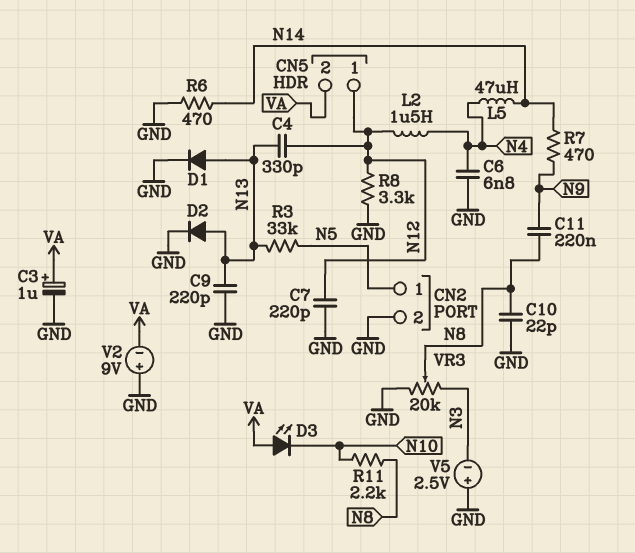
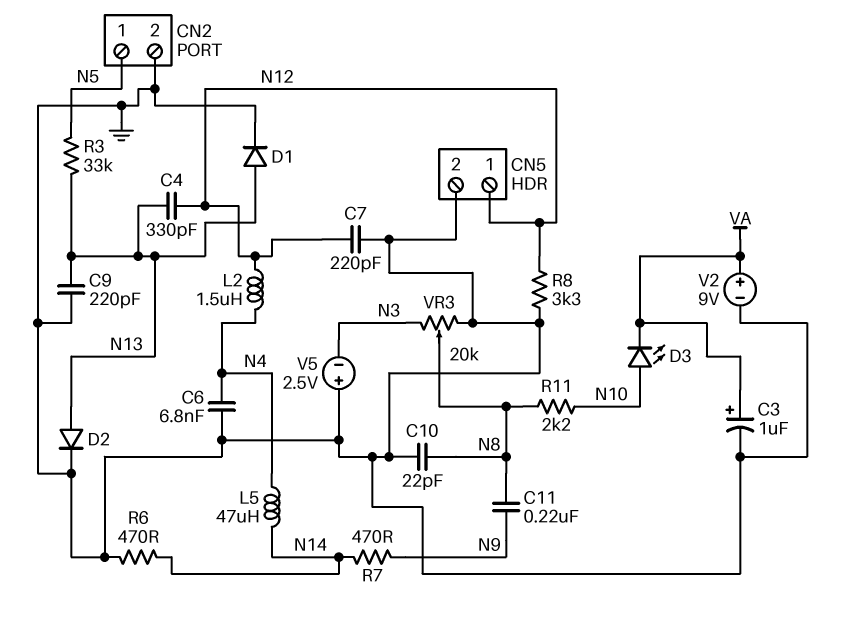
CN5 pin 2: VA -> GND
D3: LED (A VA, K N10) -> LED (A N10, K VA)
V2: 9V (plus GND, minus VA) -> 9V (plus VA, minus GND)

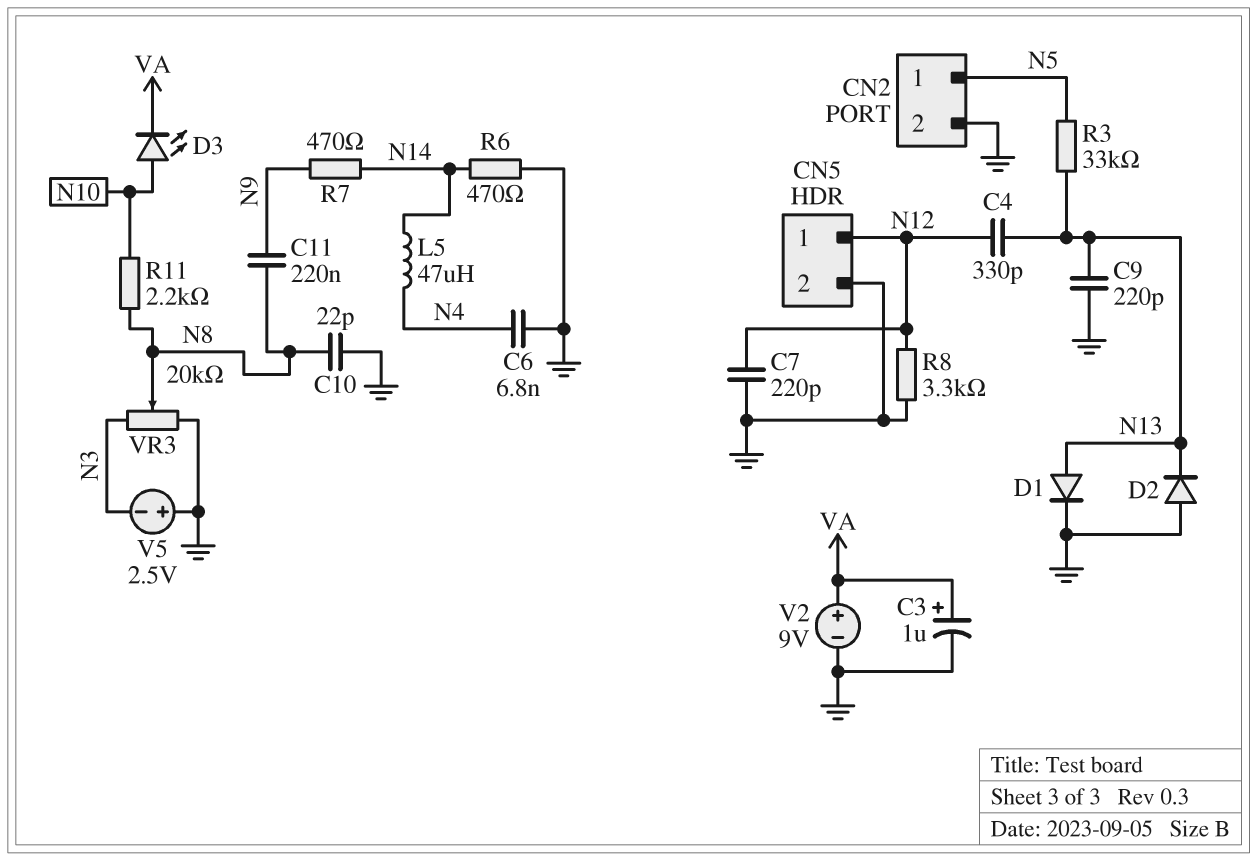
D2: diode (A N13, K GND) -> diode (A GND, K N13)
L2: 1.5uH (N4, N12) -> none

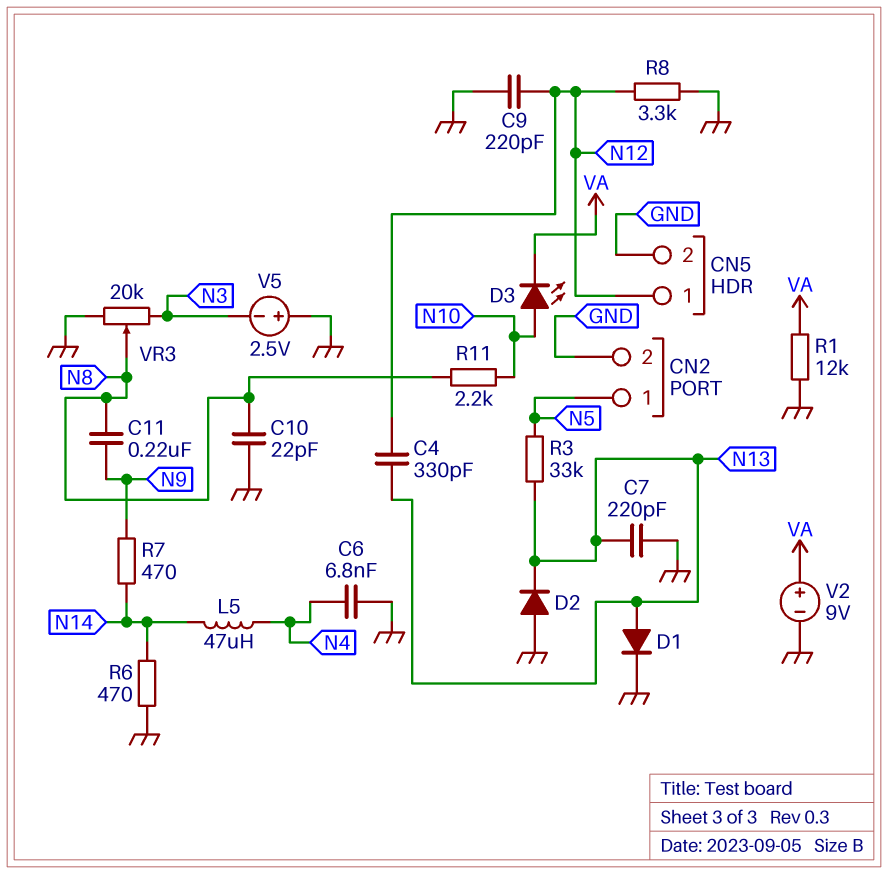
C3: 1uF (plus VA, minus GND) -> none
C7: 220pF (GND, N12) -> 220pF (GND, N13)
C9: 220pF (GND, N13) -> 220pF (GND, N12)
R1: none -> 12k (GND, VA)

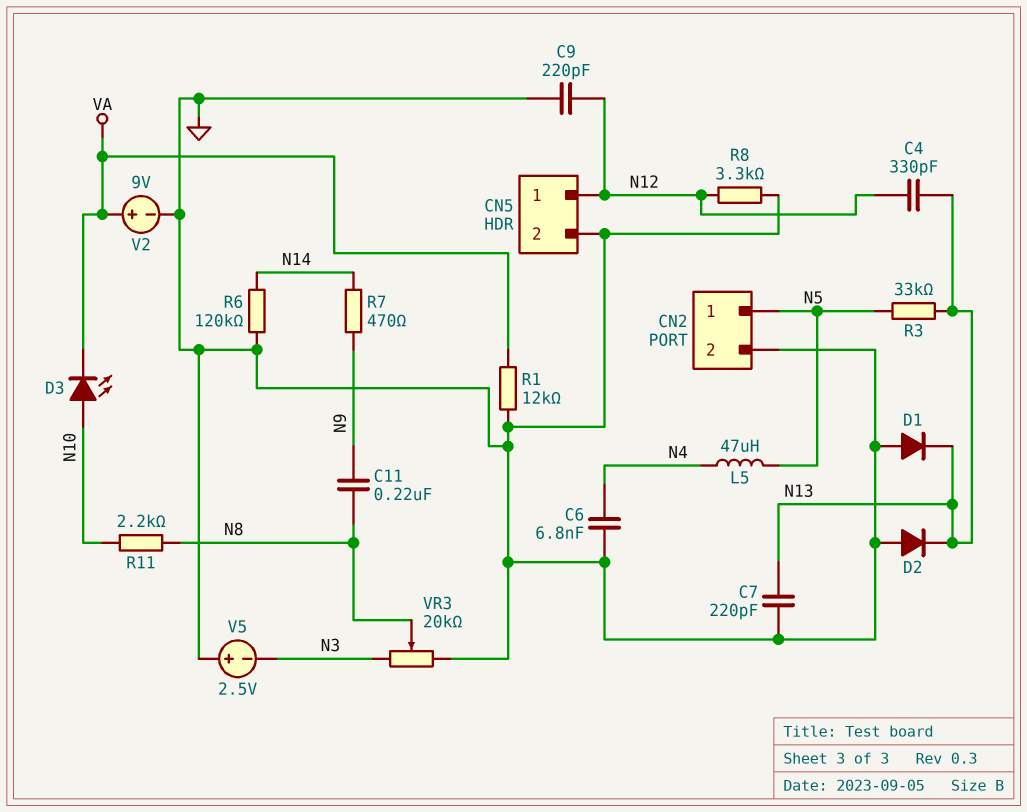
C10: 22pF (GND, N8) -> none
D1: diode (A N13, K GND) -> diode (A GND, K N13)
L5: 47uH (N4, N14) -> 47uH (N4, N5)
R6: 470 (GND, N14) -> 120k (GND, N14)

